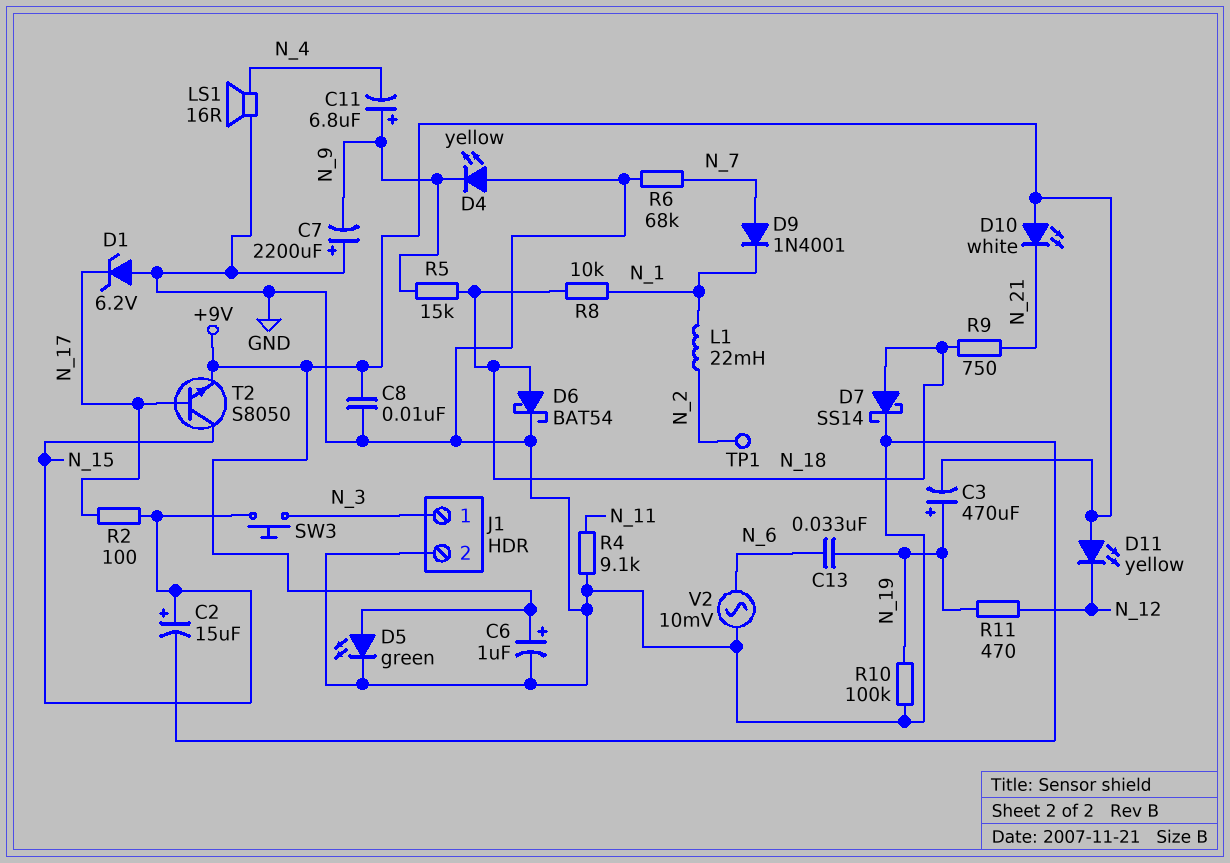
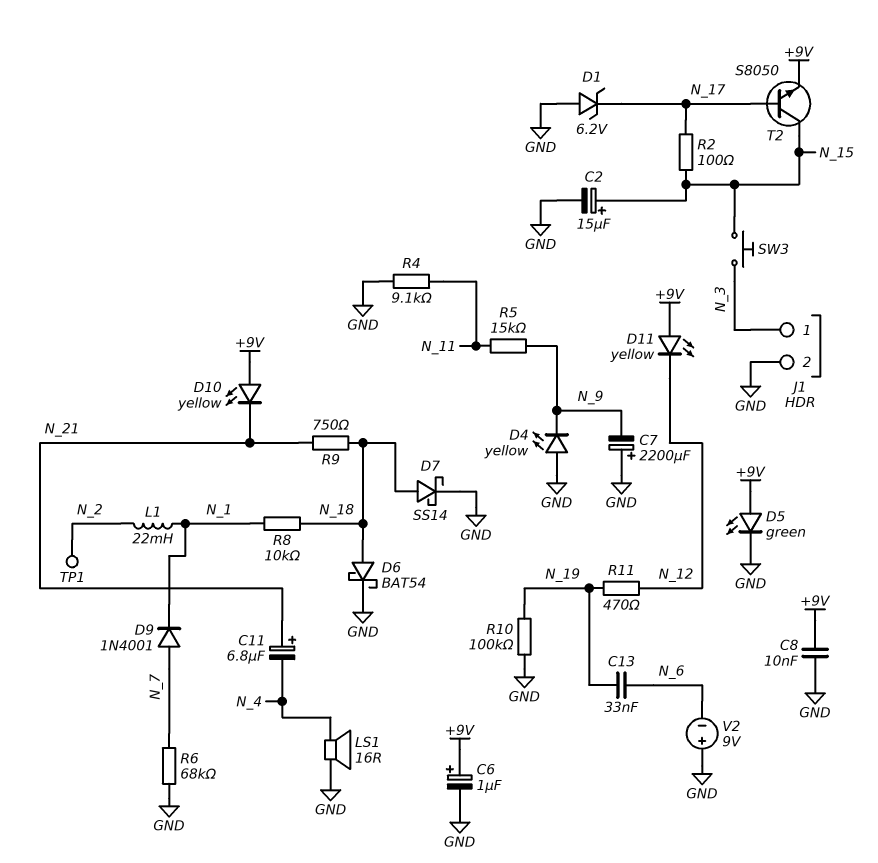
C3: 470uF (plus N_19, minus +9V) -> none
C11: 6.8uF (plus N_9, minus N_4) -> 6.8uF (plus N_21, minus N_4)
D10: LED white (A +9V, K N_21) -> LED yellow (A +9V, K N_21)
R5: 15k (N_9, N_18) -> 15k (N_9, N_11)
V2: AC 10mV (GND, N_6) -> 9V (plus GND, minus N_6)

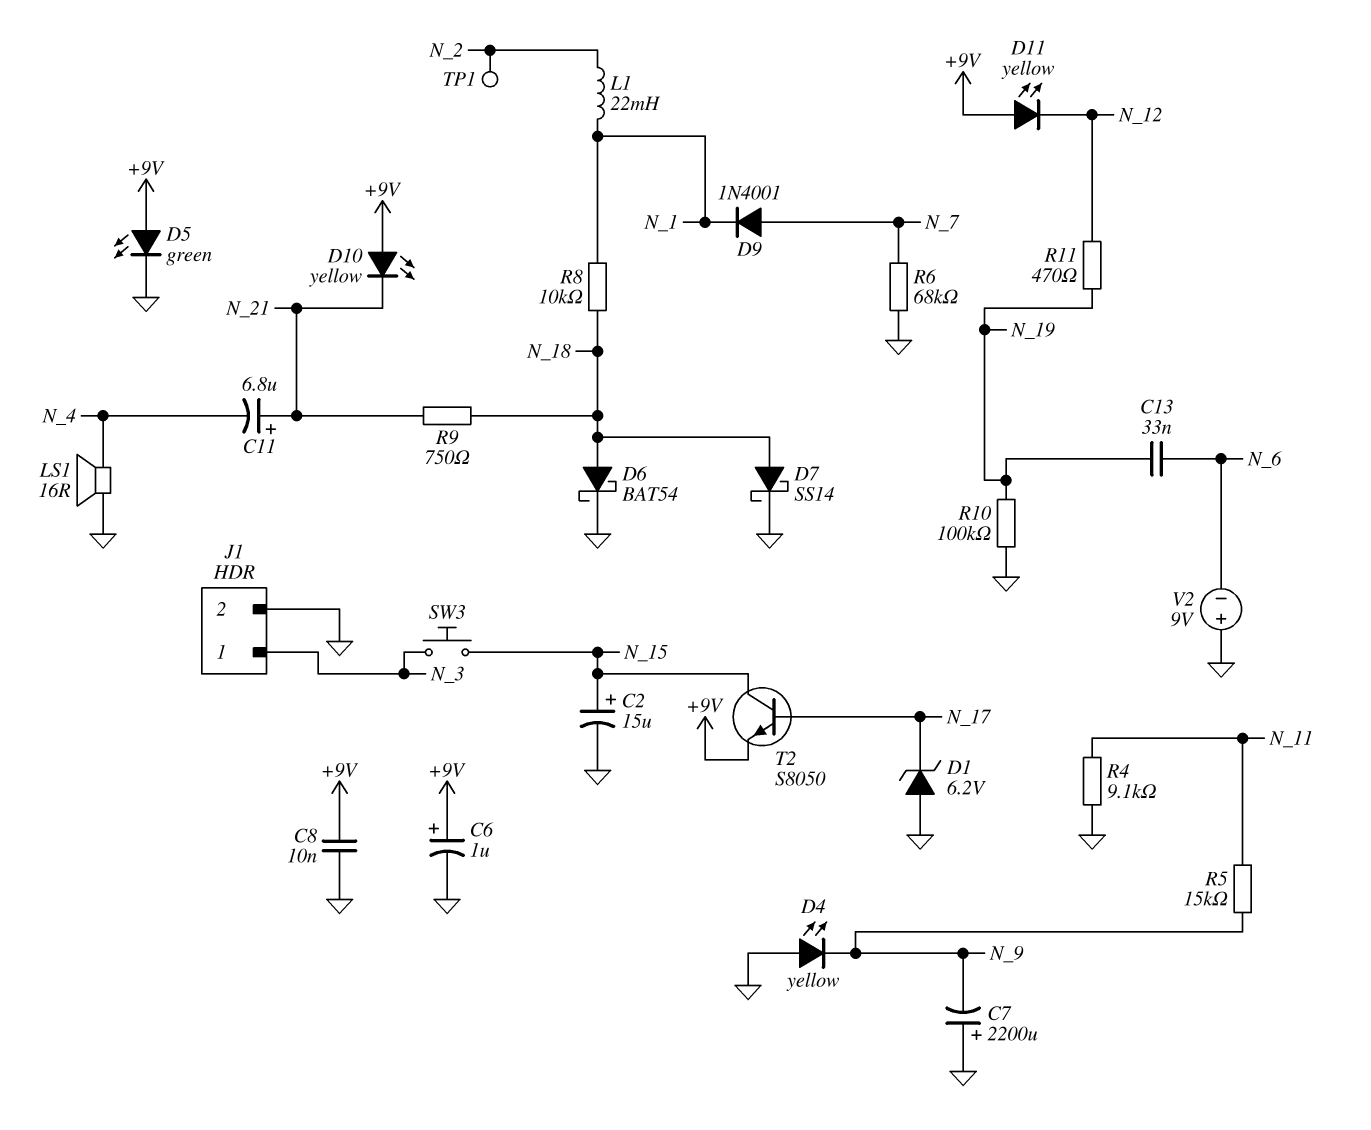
R2: 100 (N_15, N_17) -> none

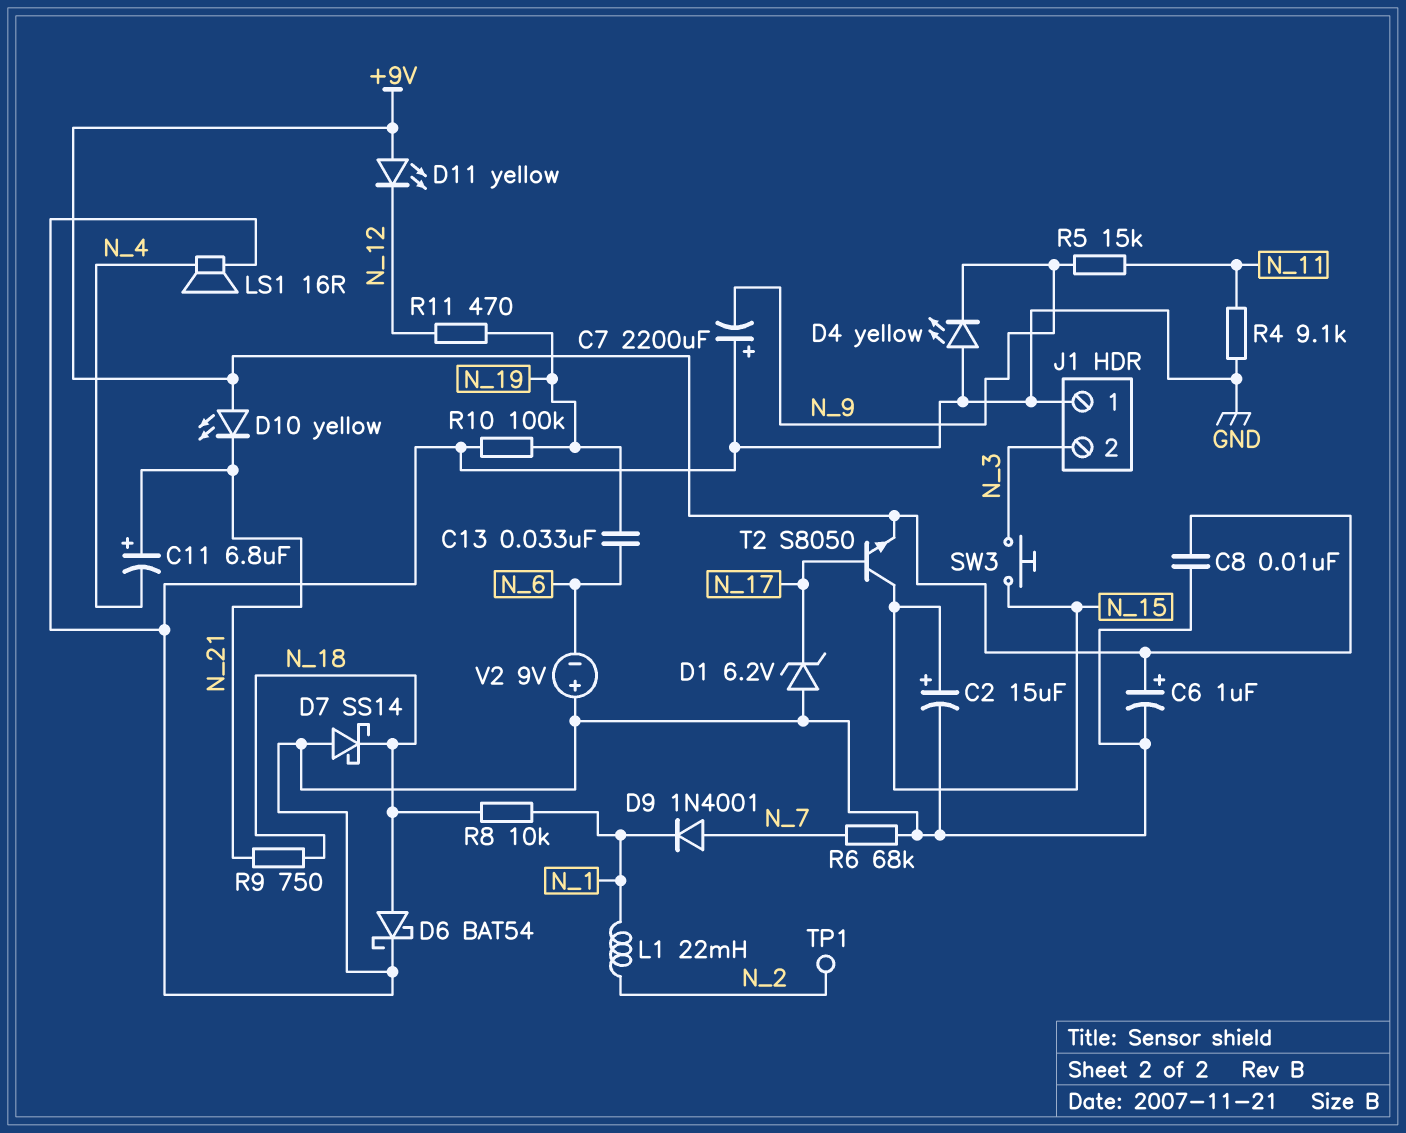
D5: LED green (A +9V, K GND) -> none
D7: schottky SS14 (A N_18, K GND) -> schottky SS14 (A GND, K N_18)
J1 pin 1: N_3 -> GND
J1 pin 2: GND -> N_3

